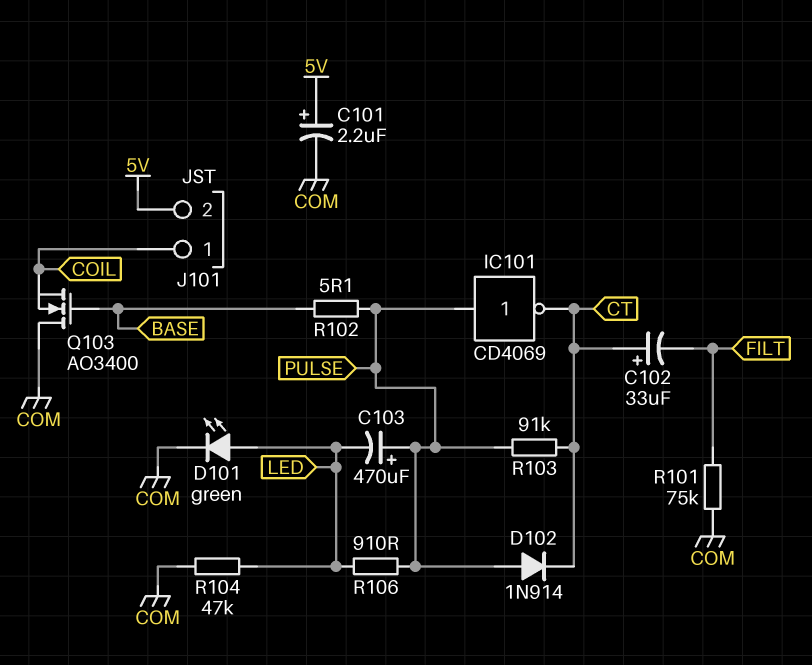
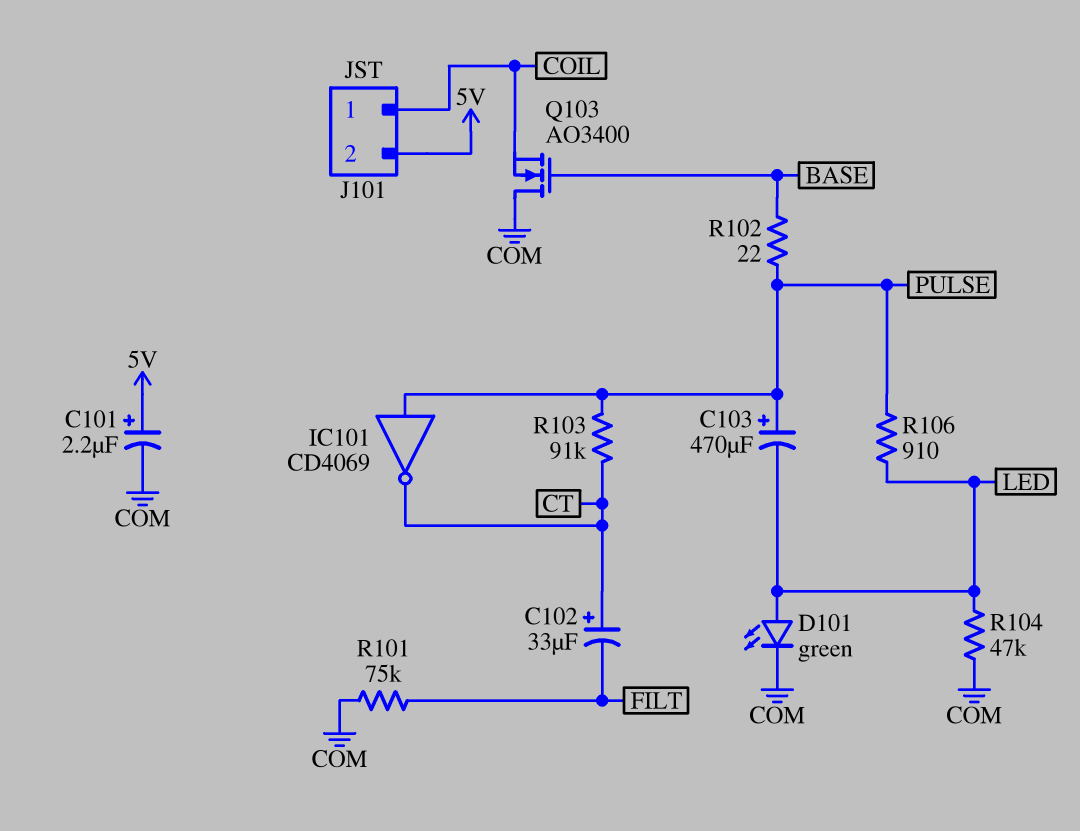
D102: diode 1N914 (A PULSE, K CT) -> none
R102: 5.1 (BASE, PULSE) -> 22 (BASE, PULSE)

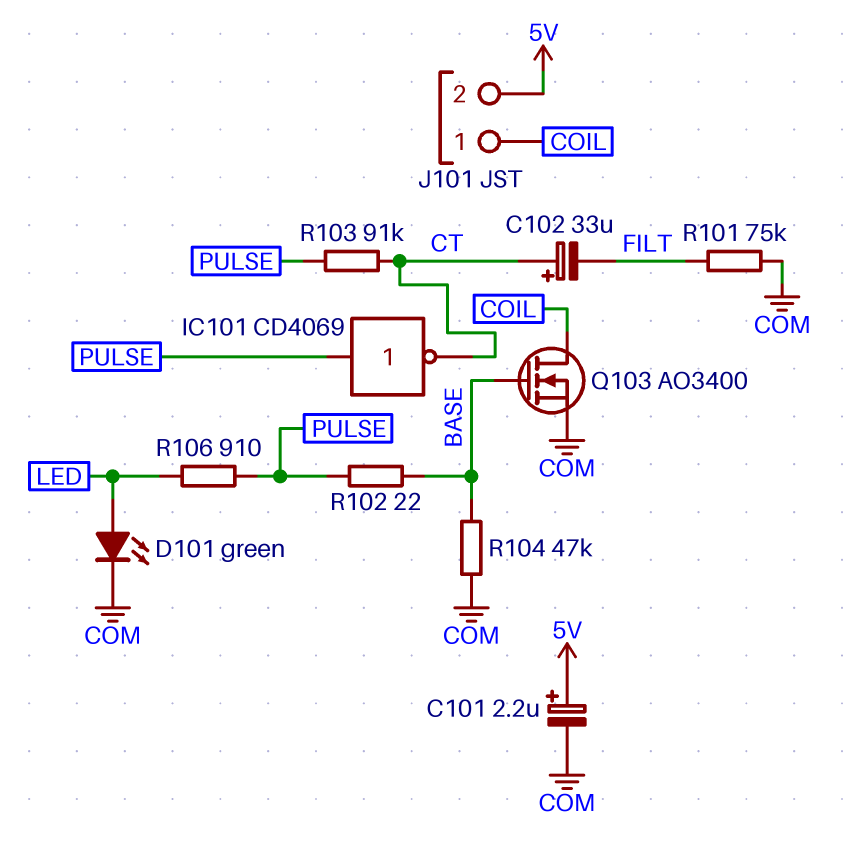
C103: 470uF (plus PULSE, minus LED) -> none
Q103: NMOS AO3400 (G BASE, D COM, S COIL) -> NMOS AO3400 (G BASE, D COIL, S COM)
R104: 47k (COM, LED) -> 47k (BASE, COM)

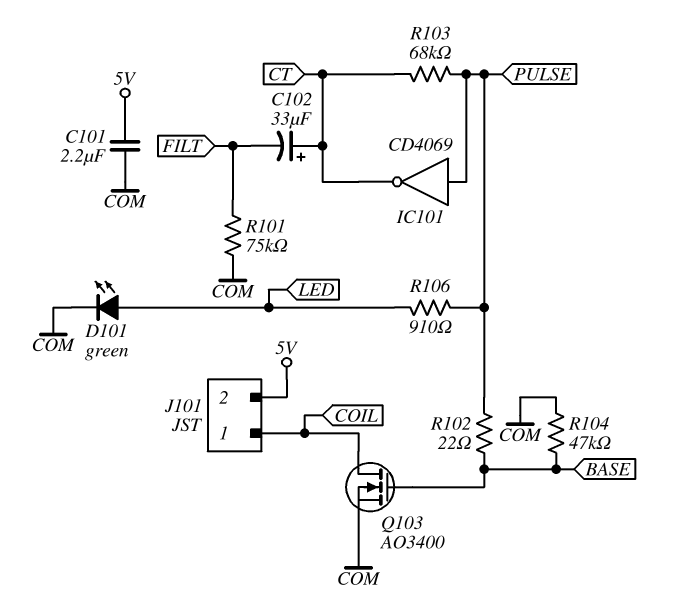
C101: 2.2uF (plus 5V, minus COM) -> 2.2uF (5V, COM)
R103: 91k (CT, PULSE) -> 68k (CT, PULSE)

